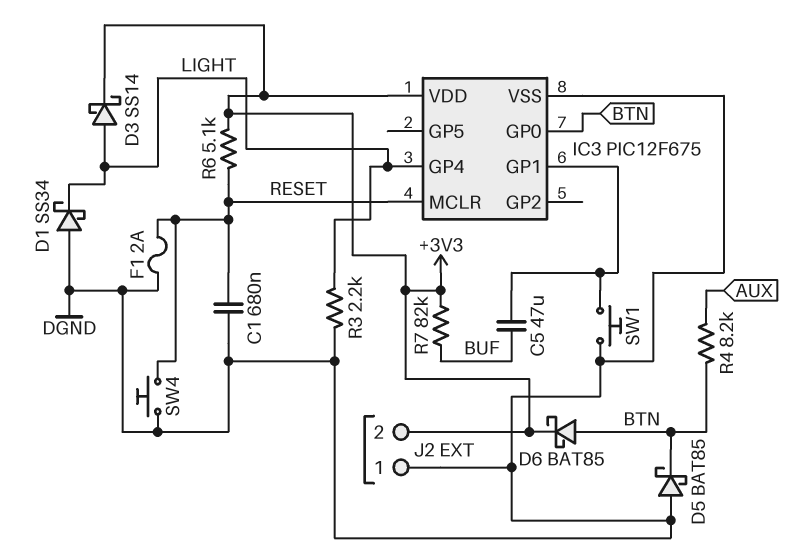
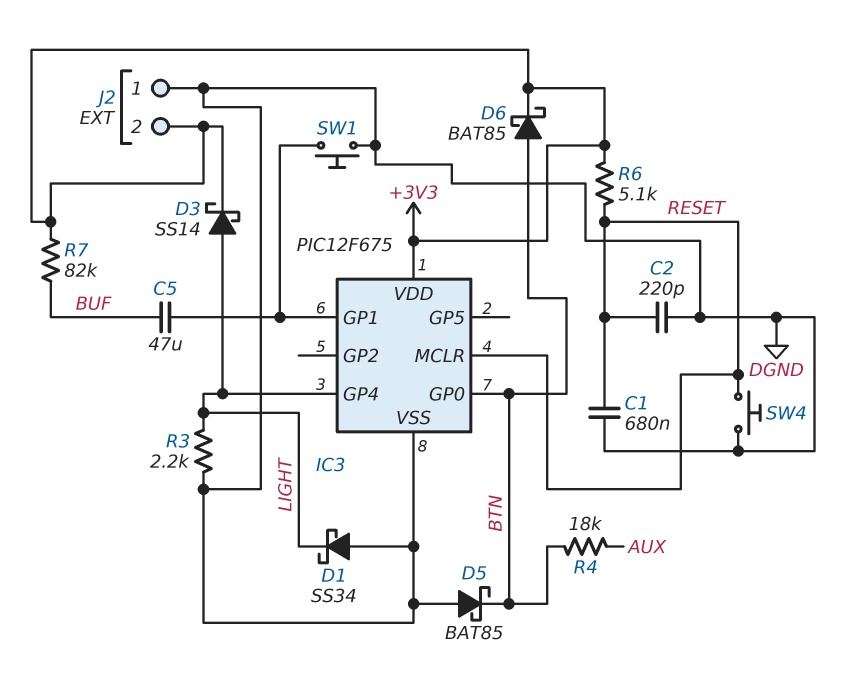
C2: none -> 220pF (DGND, RESET)
F1: 2A (DGND, RESET) -> none
R4: 8.2k (AUX, BTN) -> 18k (AUX, BTN)

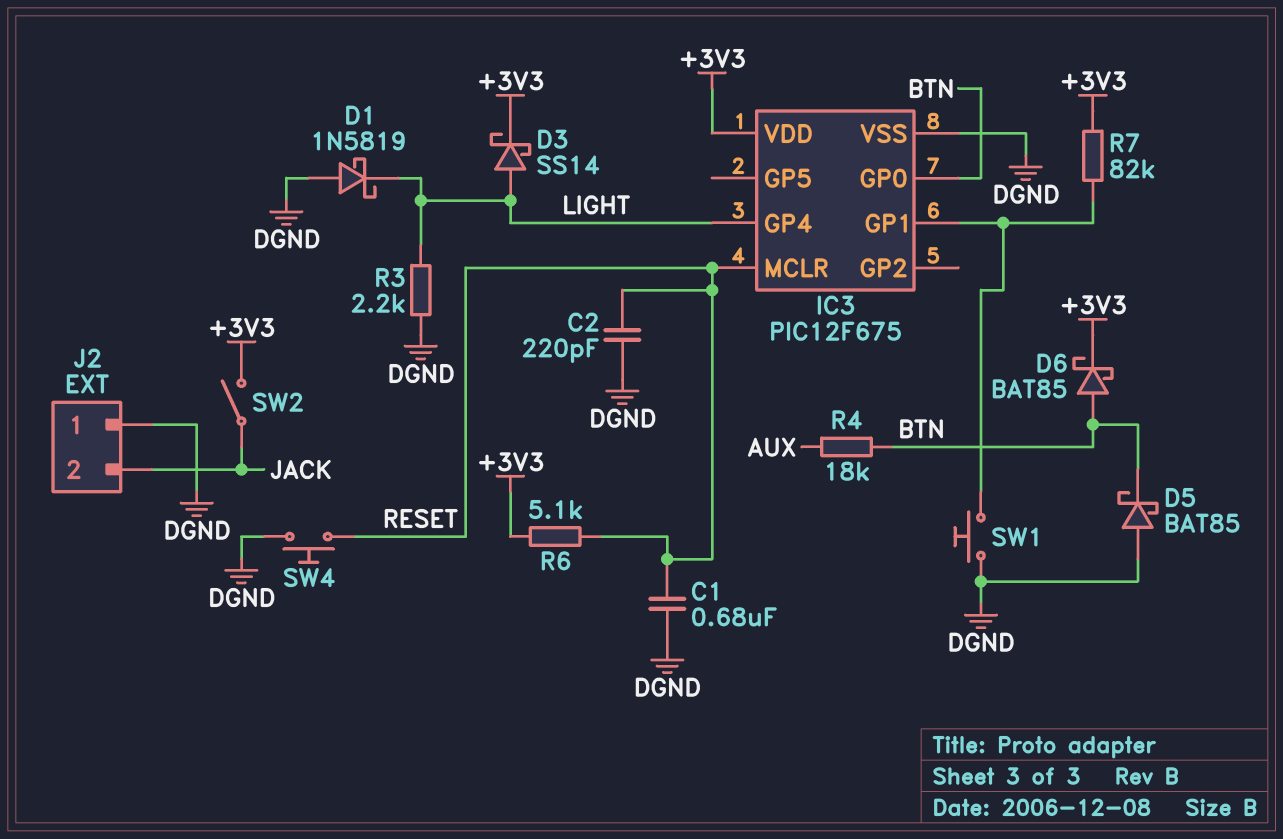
C5: 47uF (BUF, IC3/GP1) -> none
D1: schottky SS34 (A DGND, K LIGHT) -> schottky 1N5819 (A DGND, K LIGHT)
J2 pin 2: +3V3 -> JACK
R7: 82k (+3V3, BUF) -> 82k (+3V3, IC3/GP1)
SW2: none -> switch (+3V3, JACK)

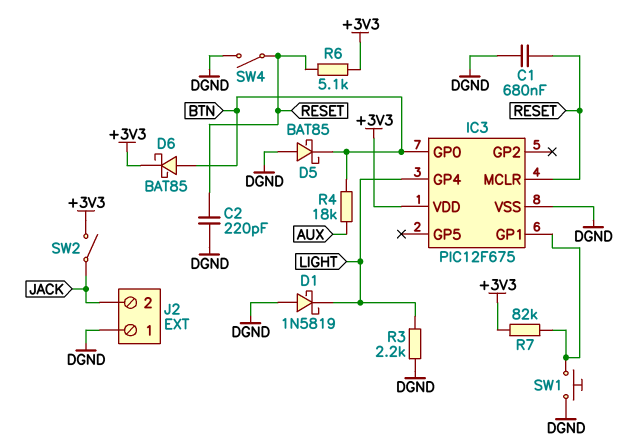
D3: schottky SS14 (A LIGHT, K +3V3) -> none
SW4: button (DGND, RESET) -> switch (DGND, RESET)

